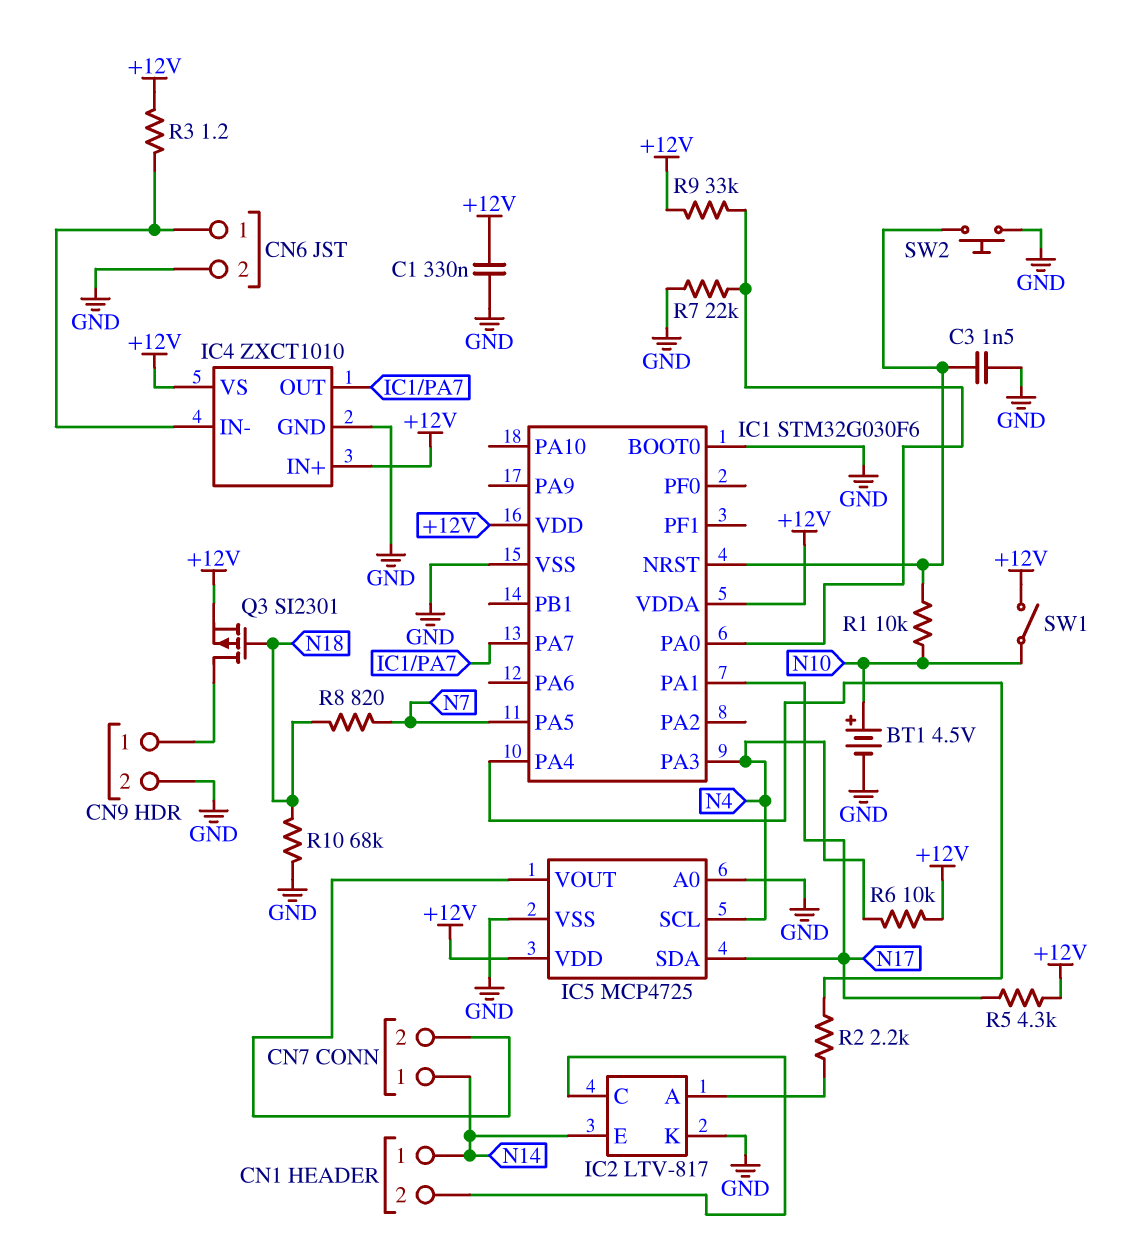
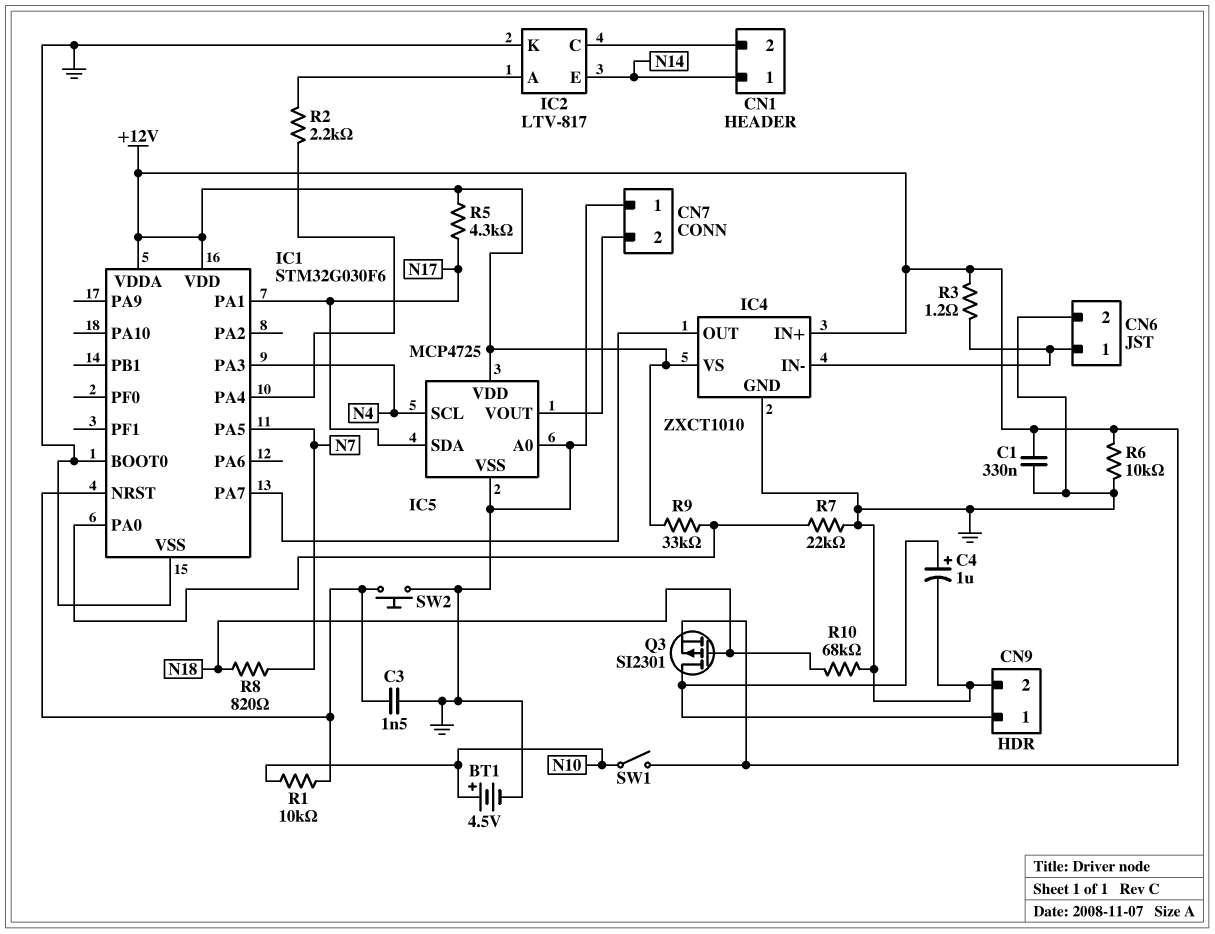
C4: none -> 1uF (plus CN9/1, minus GND)
CN7 pin 1: N14 -> GND
R6: 10k (+12V, N4) -> 10k (+12V, GND)

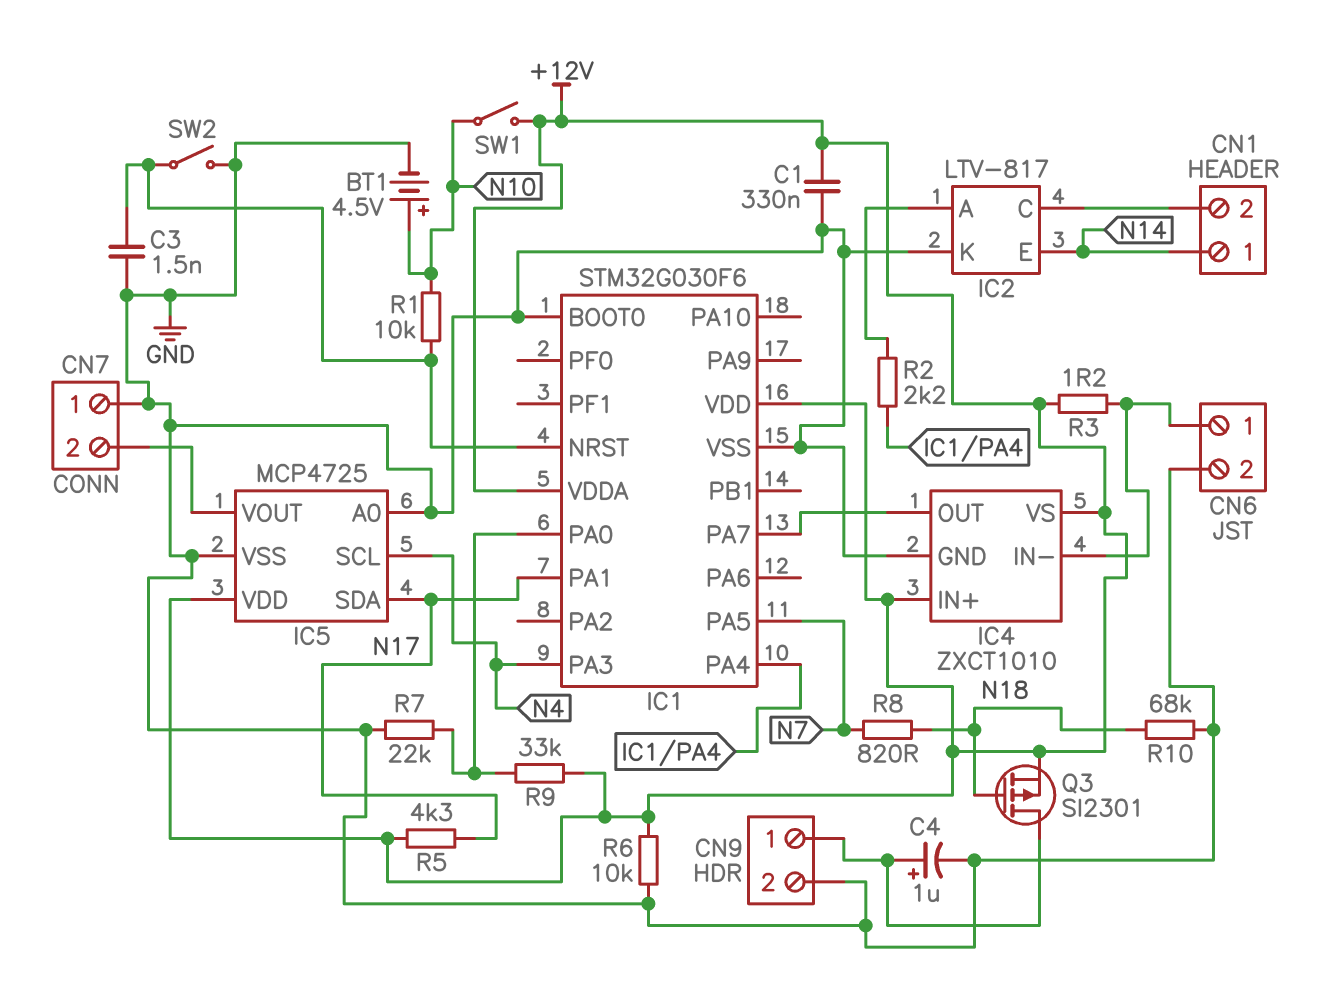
SW2: button (GND, IC1/NRST) -> switch (GND, IC1/NRST)

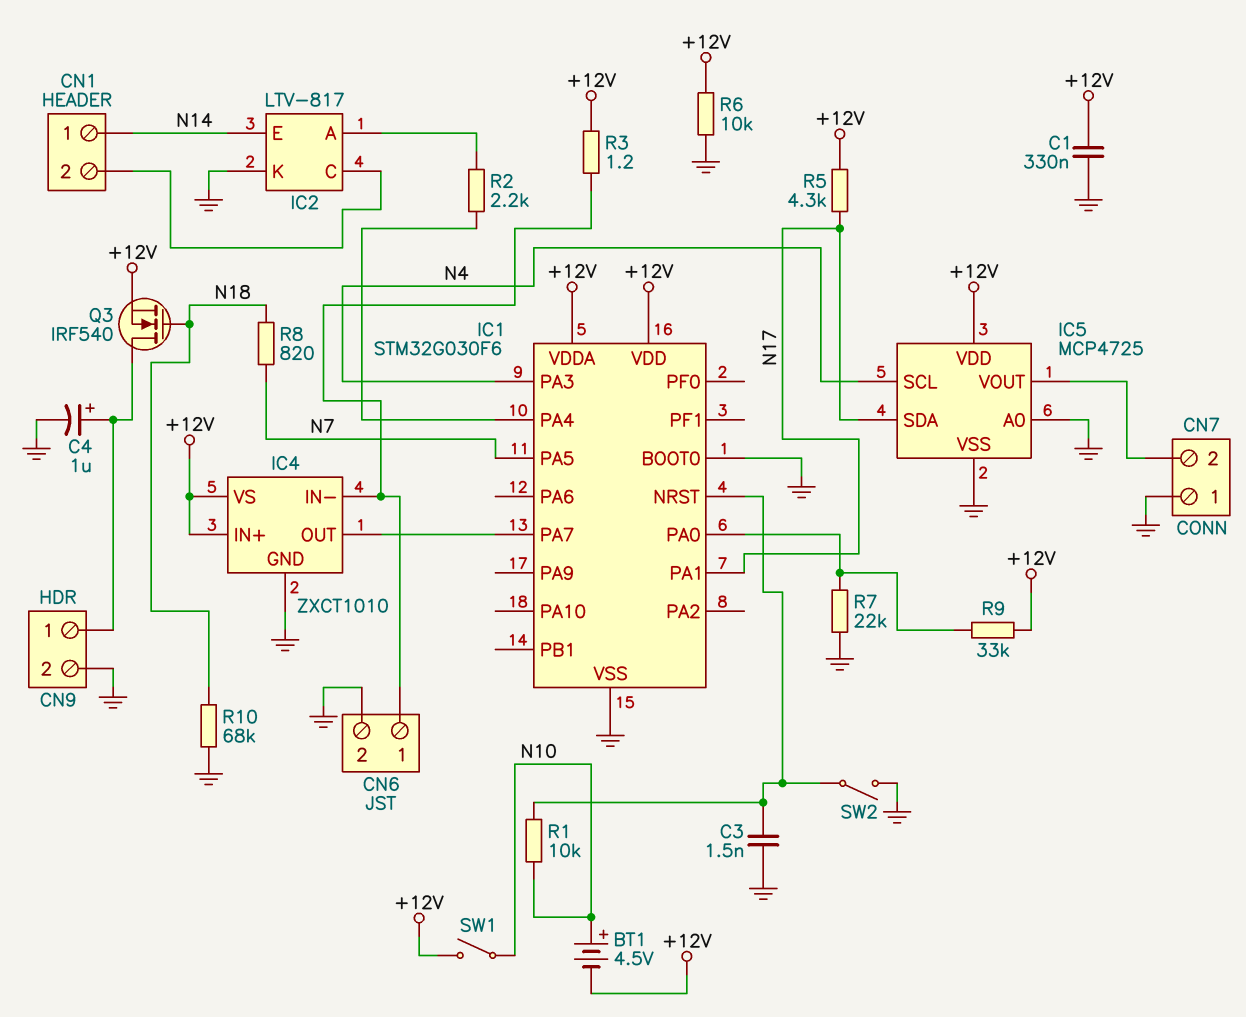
BT1: 4.5V (plus N10, minus GND) -> 4.5V (plus N10, minus +12V)
Q3: PMOS SI2301 (G N18, D CN9/1, S +12V) -> NMOS IRF540 (G N18, D CN9/1, S +12V)

